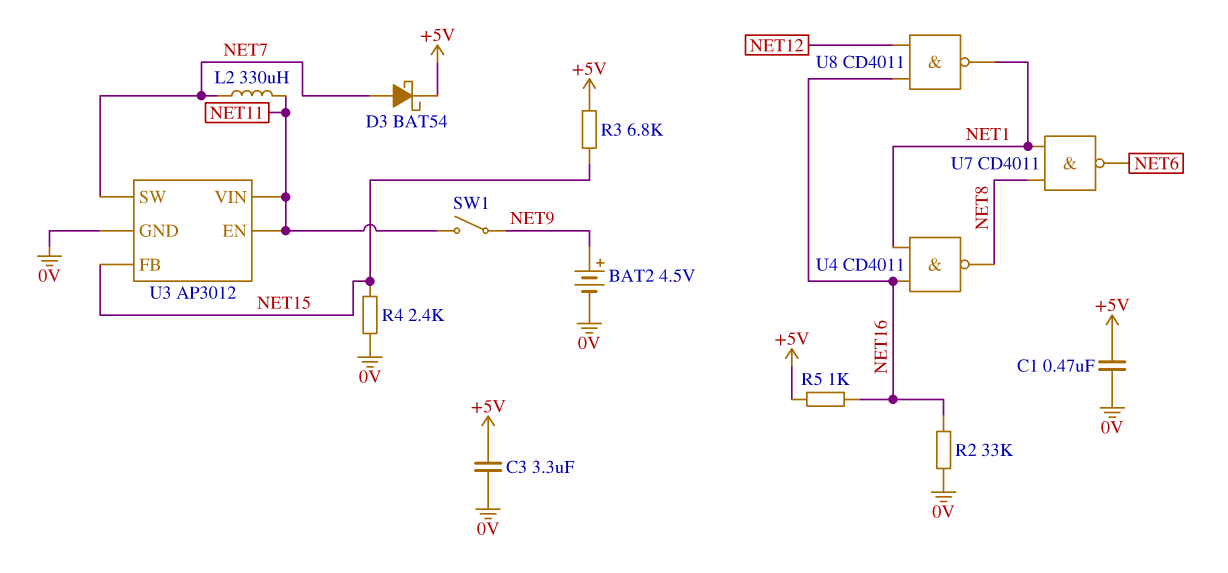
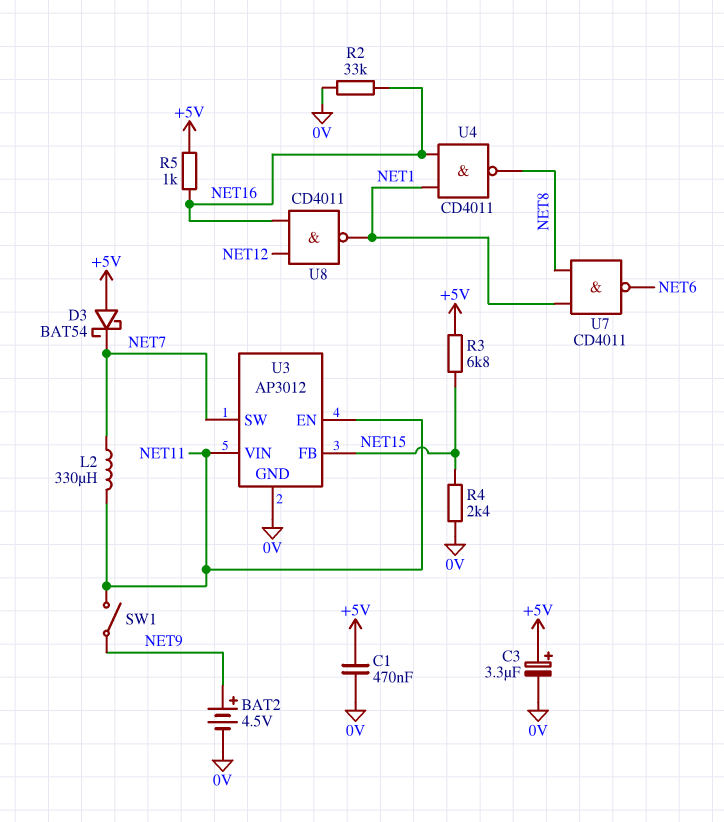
C3: 3.3uF (+5V, 0V) -> 3.3uF (plus +5V, minus 0V)
D3: schottky BAT54 (A NET7, K +5V) -> schottky BAT54 (A +5V, K NET7)

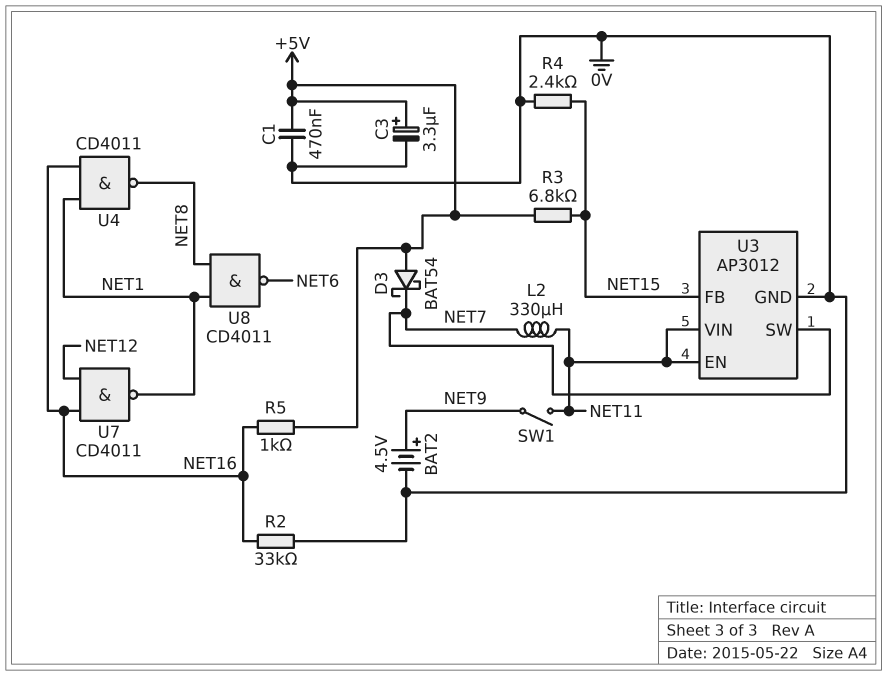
U7: NAND CD4011 (in NET1, in NET8, out NET6) -> NAND CD4011 (in NET12, in NET16, out NET1)
U8: NAND CD4011 (in NET12, in NET16, out NET1) -> NAND CD4011 (in NET1, in NET8, out NET6)

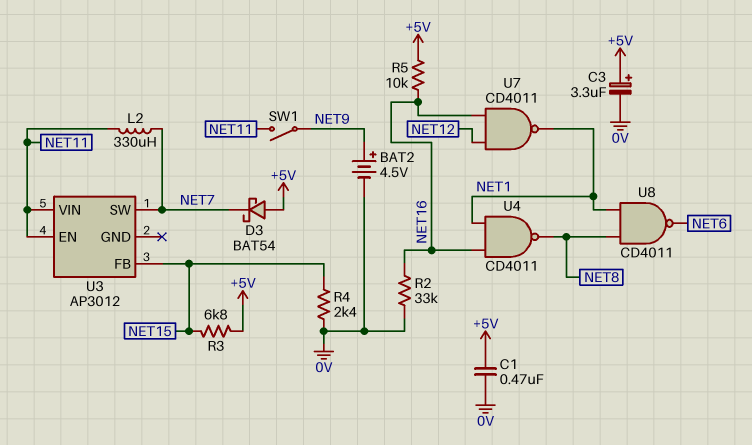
R5: 1k (+5V, NET16) -> 10k (+5V, NET16)
U3 pin GND: 0V -> none

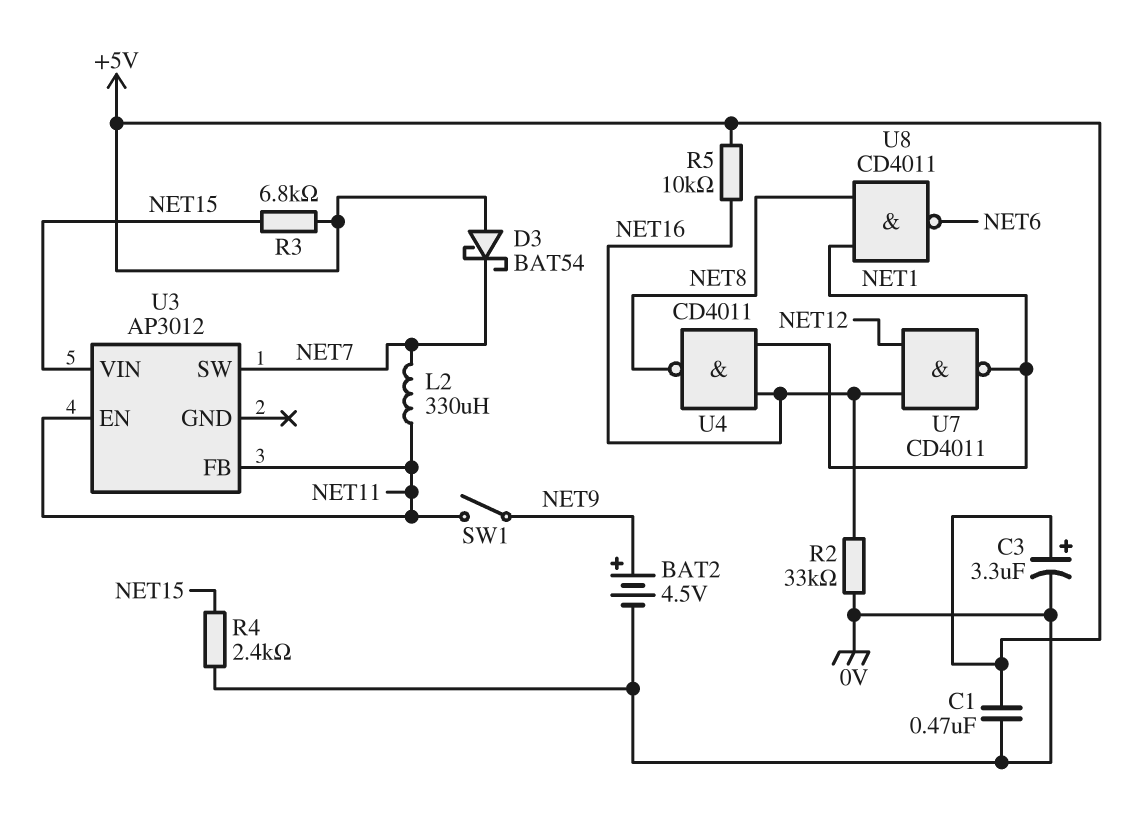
U3 pin FB: NET15 -> NET11
U3 pin VIN: NET11 -> NET15

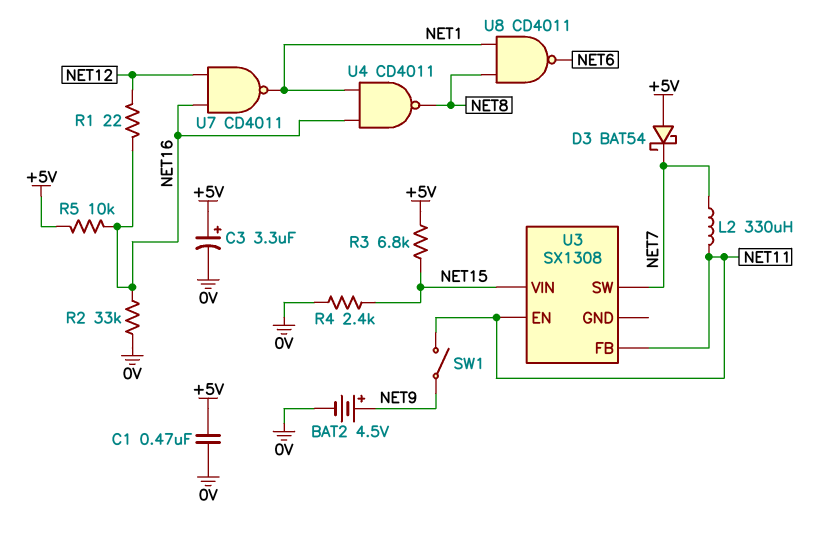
R1: none -> 22 (NET12, NET16)
U3: AP3012 -> SX1308

